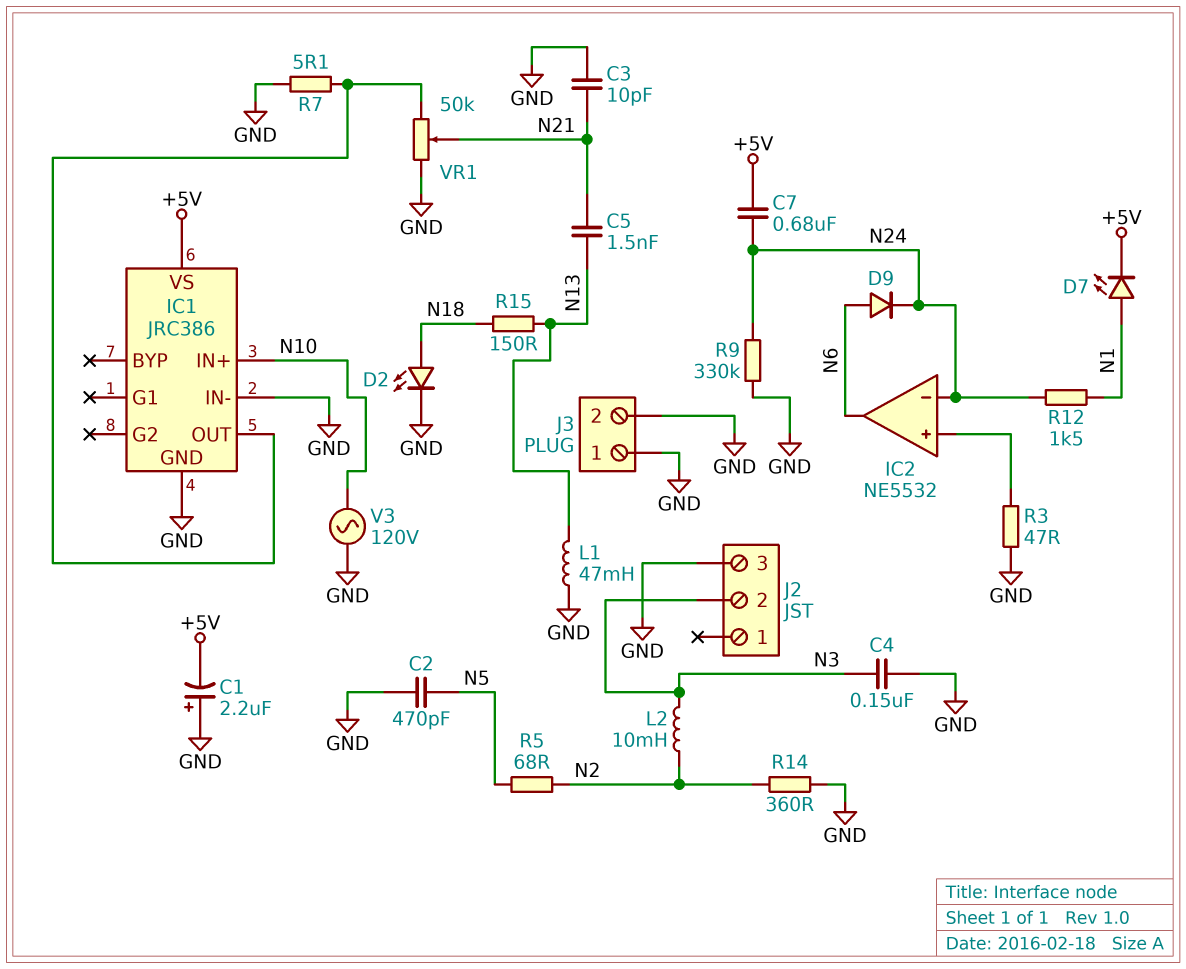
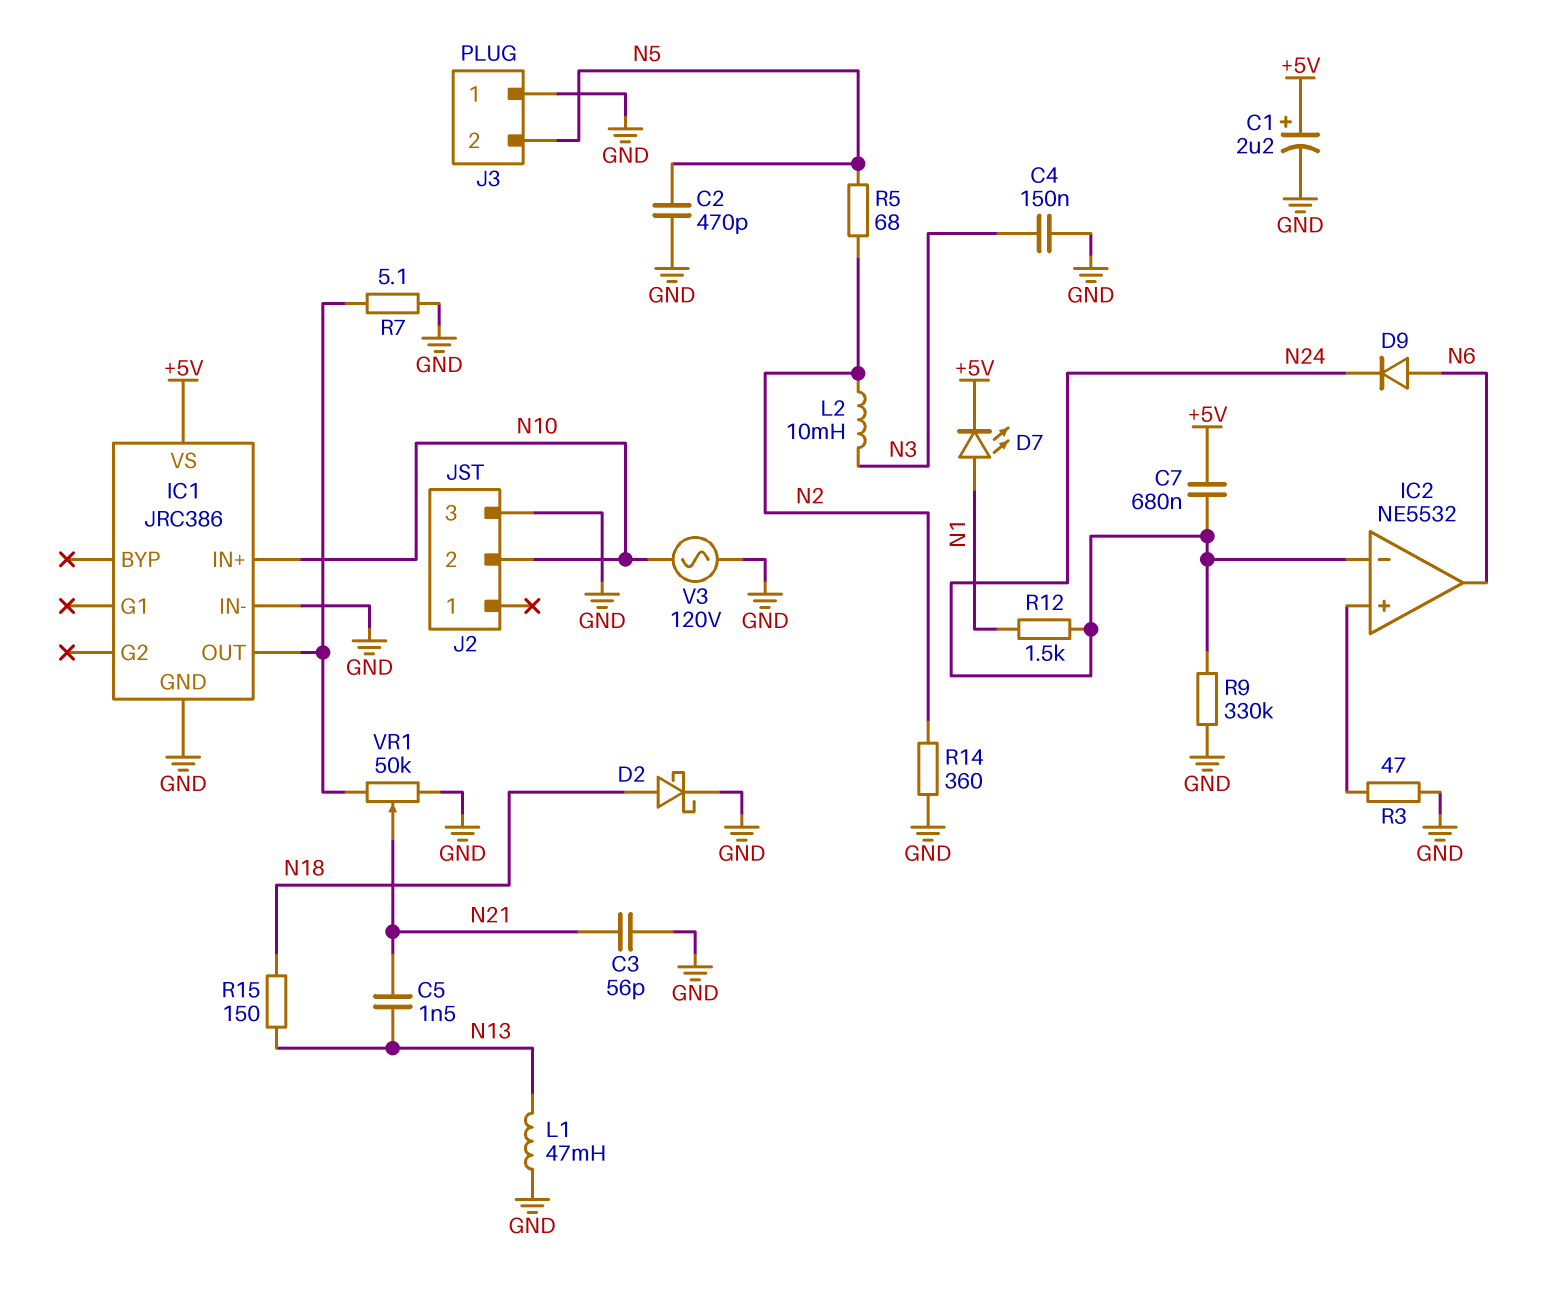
C1: 2.2uF (plus GND, minus +5V) -> 2.2uF (plus +5V, minus GND)
C3: 10pF (GND, N21) -> 56pF (GND, N21)
D2: LED (A N18, K GND) -> schottky (A N18, K GND)
J2 pin 2: N3 -> N10
J3 pin 2: GND -> N5

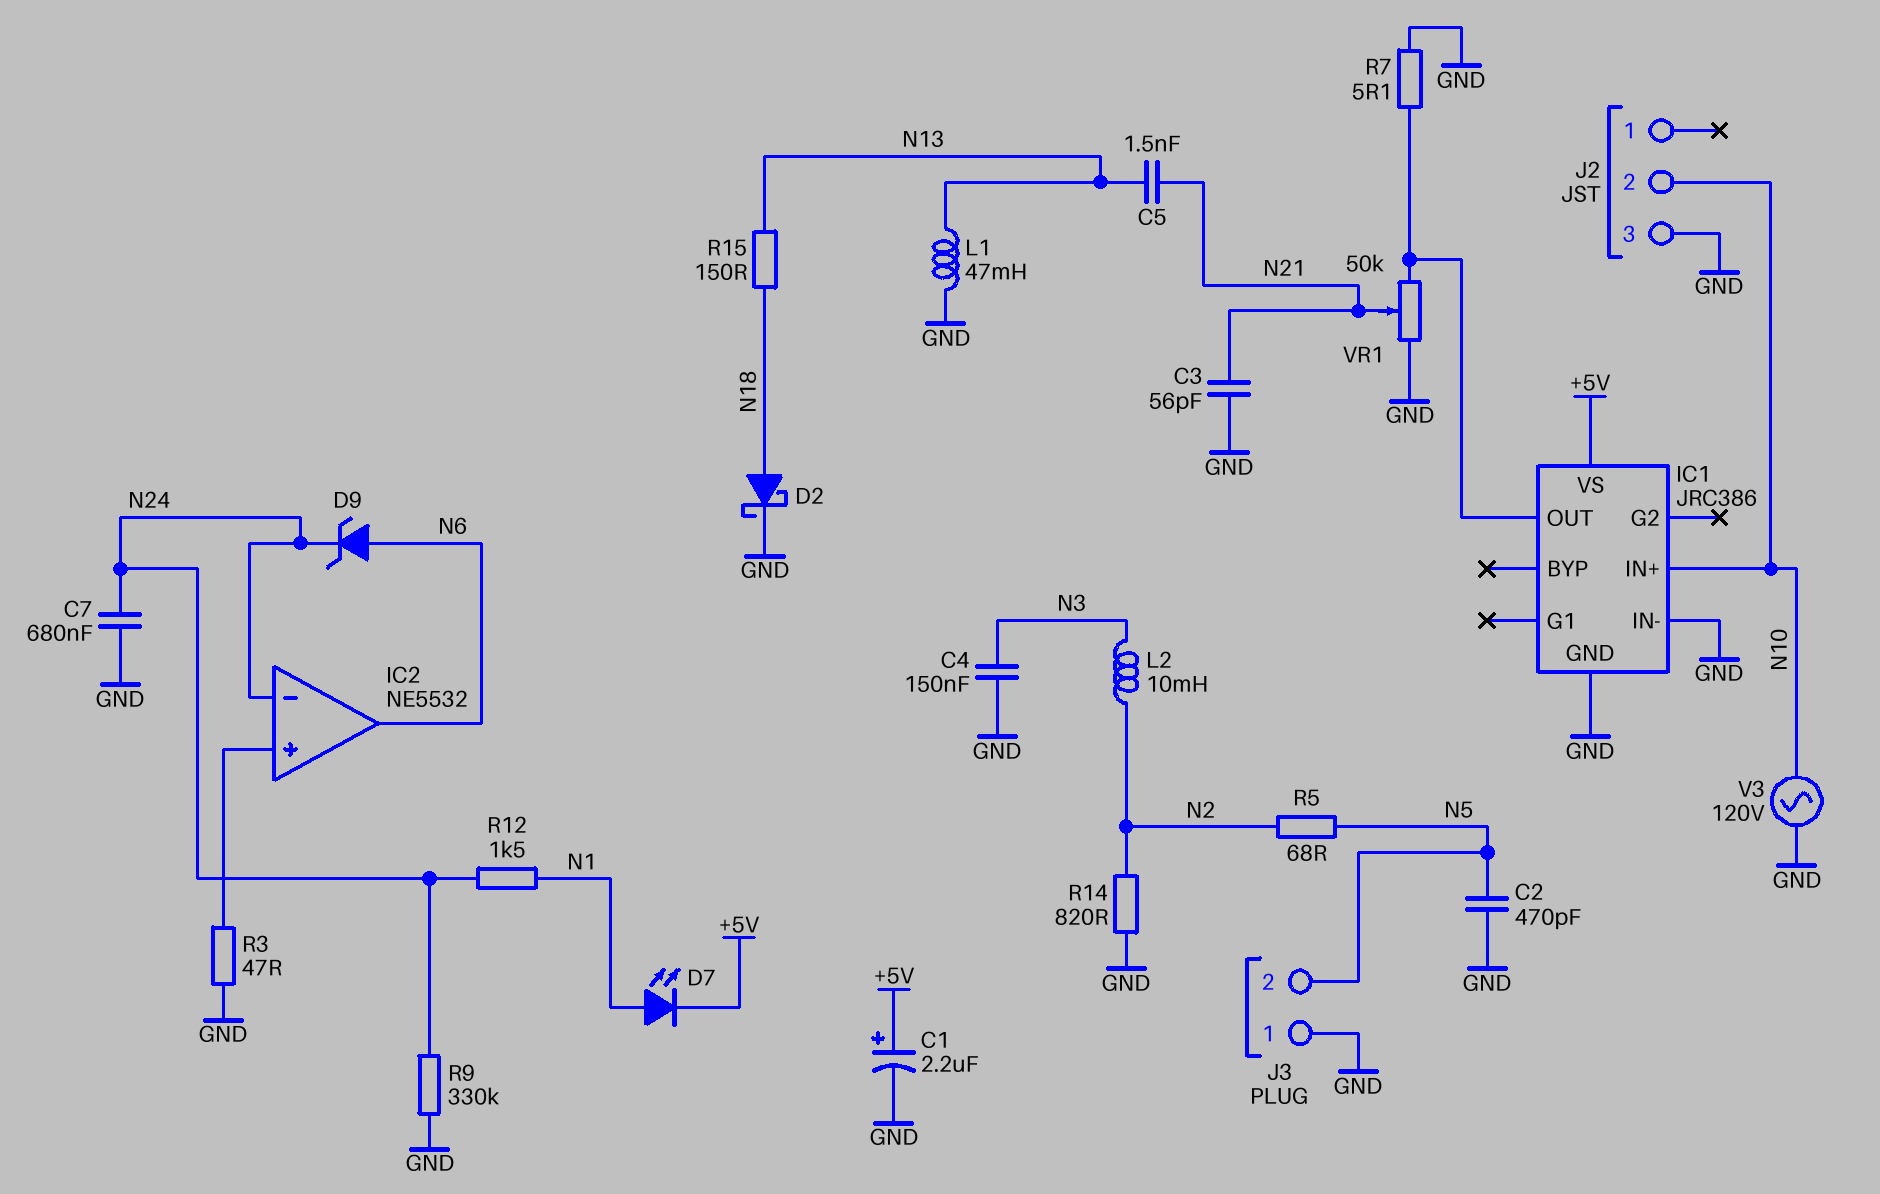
C7: 680nF (+5V, N24) -> 680nF (GND, N24)
D9: diode (A N6, K N24) -> zener (A N6, K N24)
R14: 360 (GND, N2) -> 820 (GND, N2)

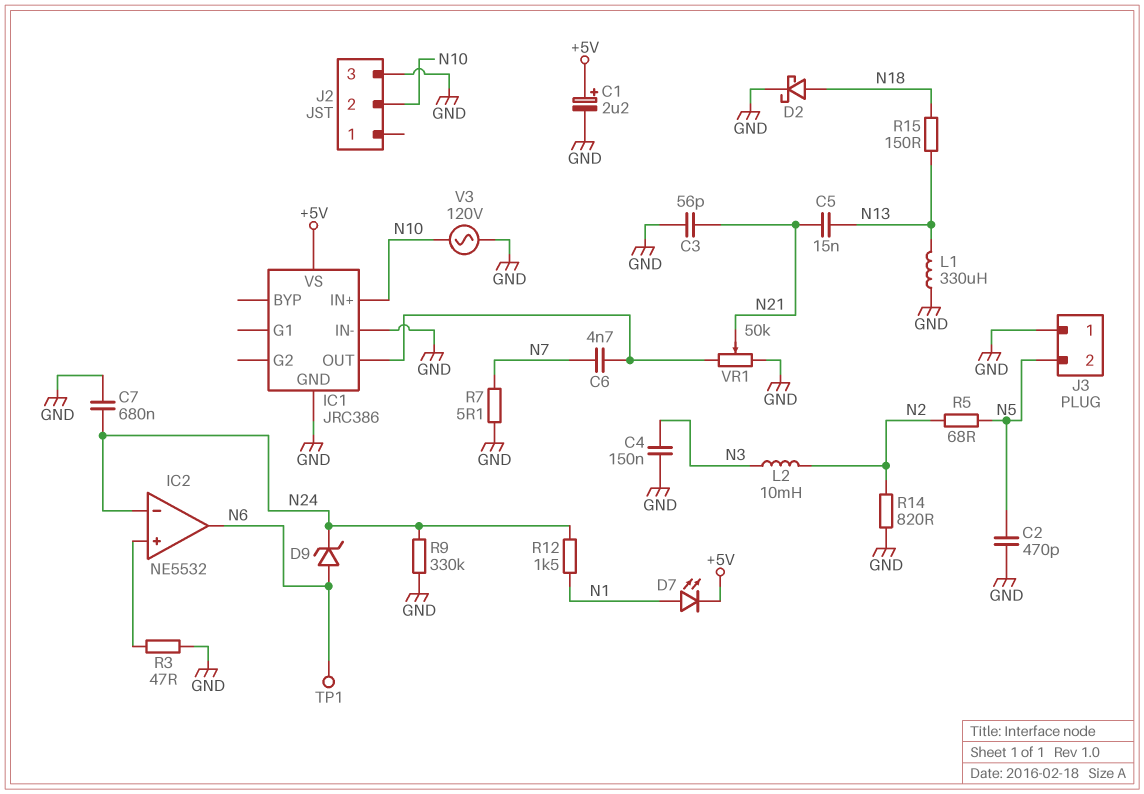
C5: 1.5nF (N13, N21) -> 15nF (N13, N21)
C6: none -> 4.7nF (IC1/OUT, N7)
L1: 47mH (GND, N13) -> 330uH (GND, N13)
R7: 5.1 (GND, IC1/OUT) -> 5.1 (GND, N7)
TP1: none -> test point (N6)

